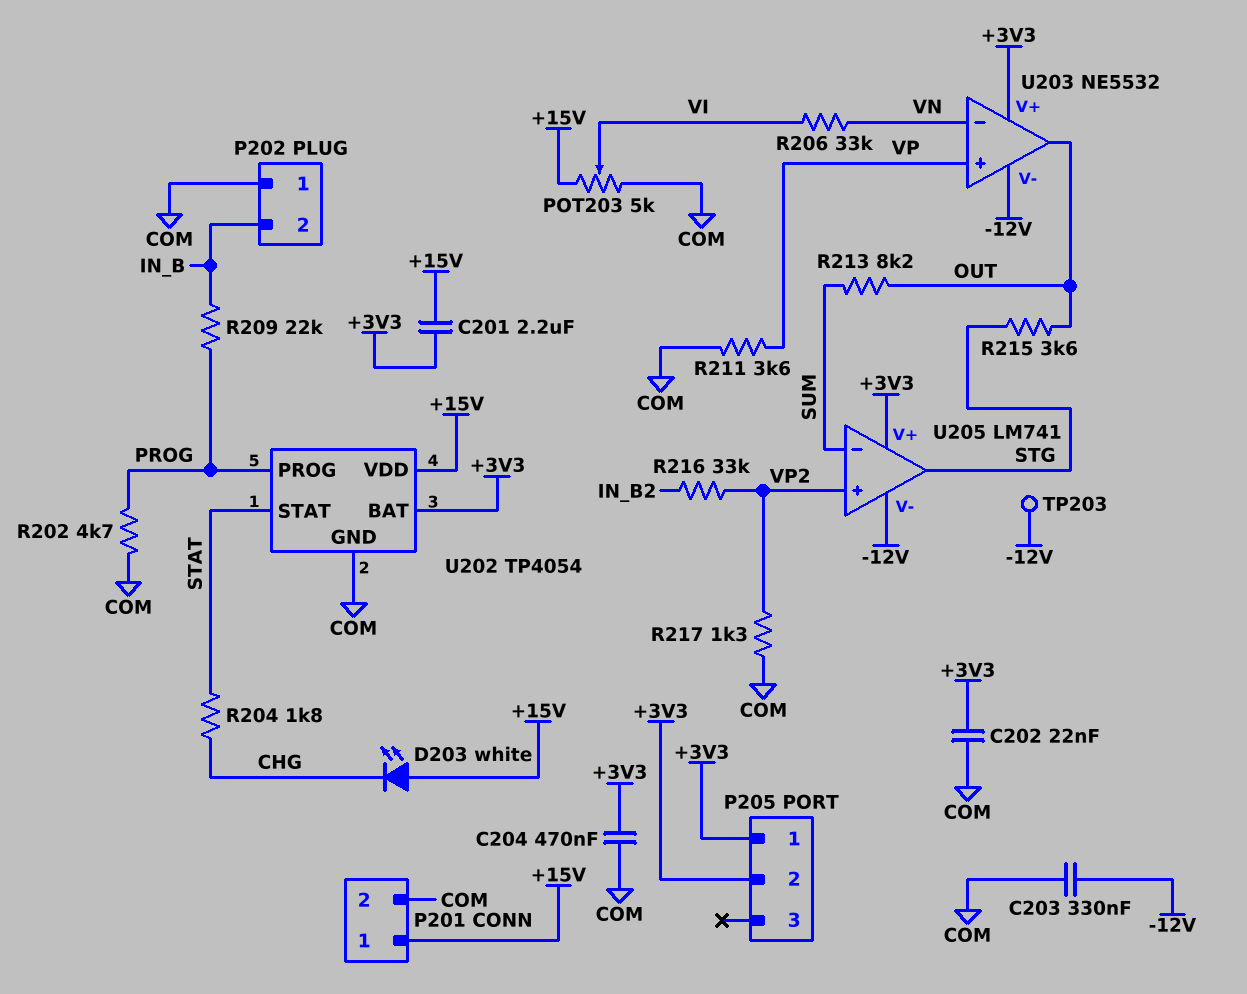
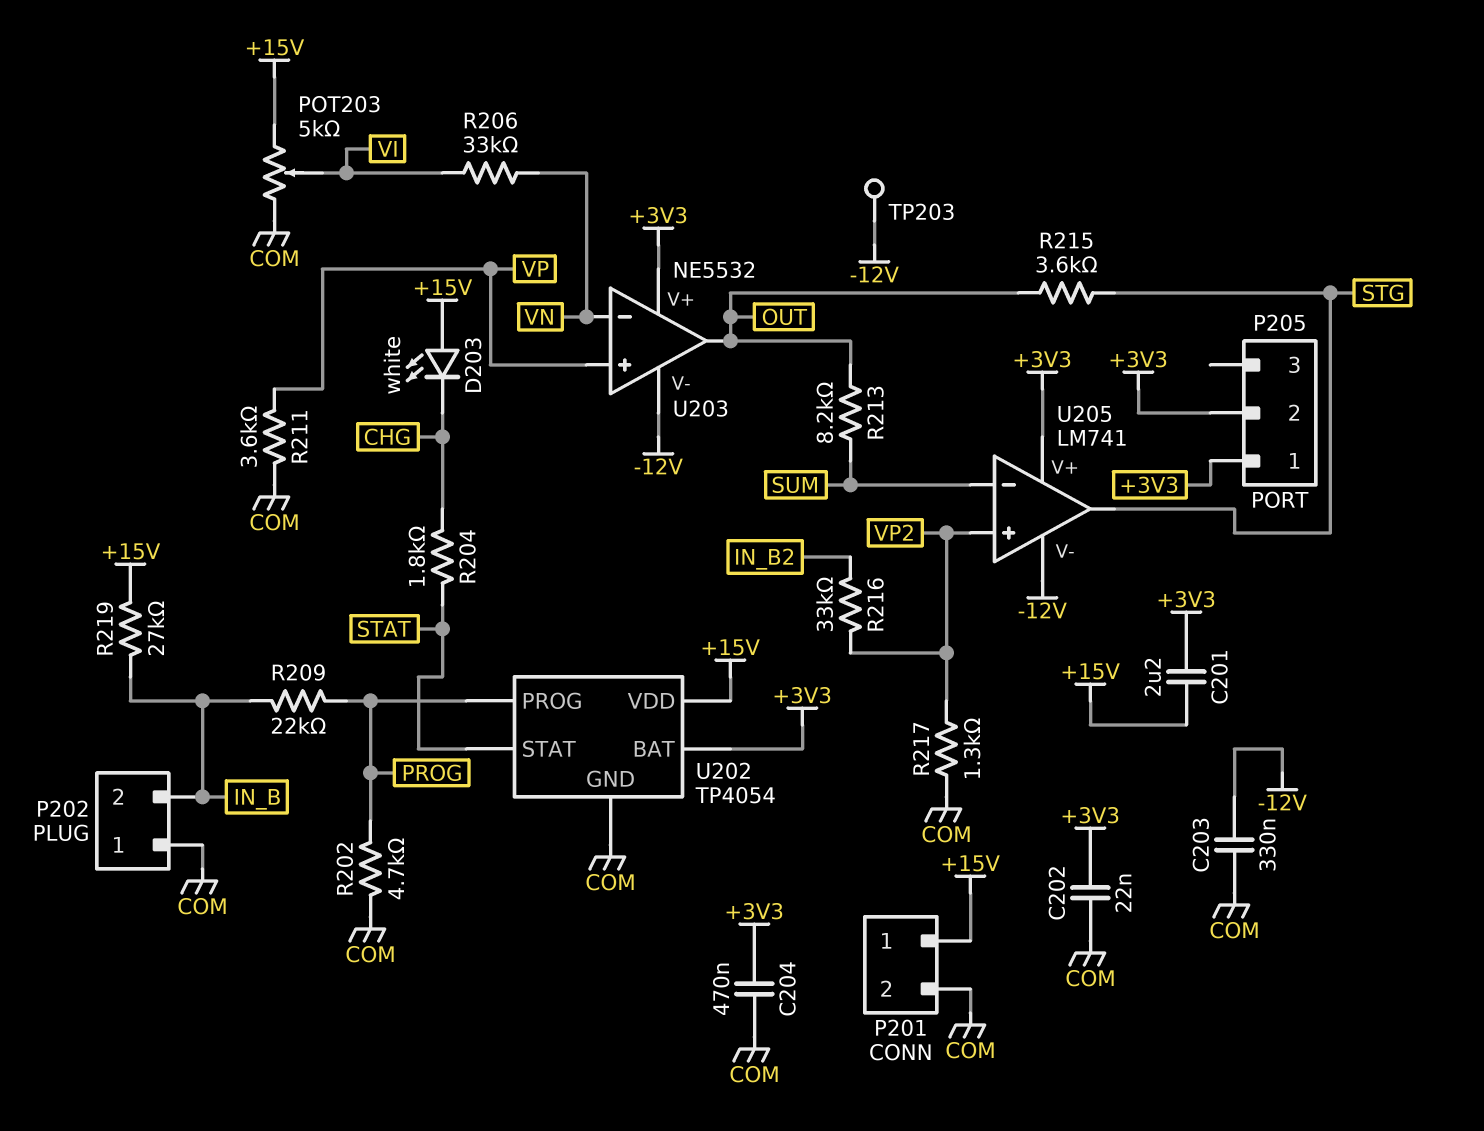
R219: none -> 27k (+15V, IN_B)

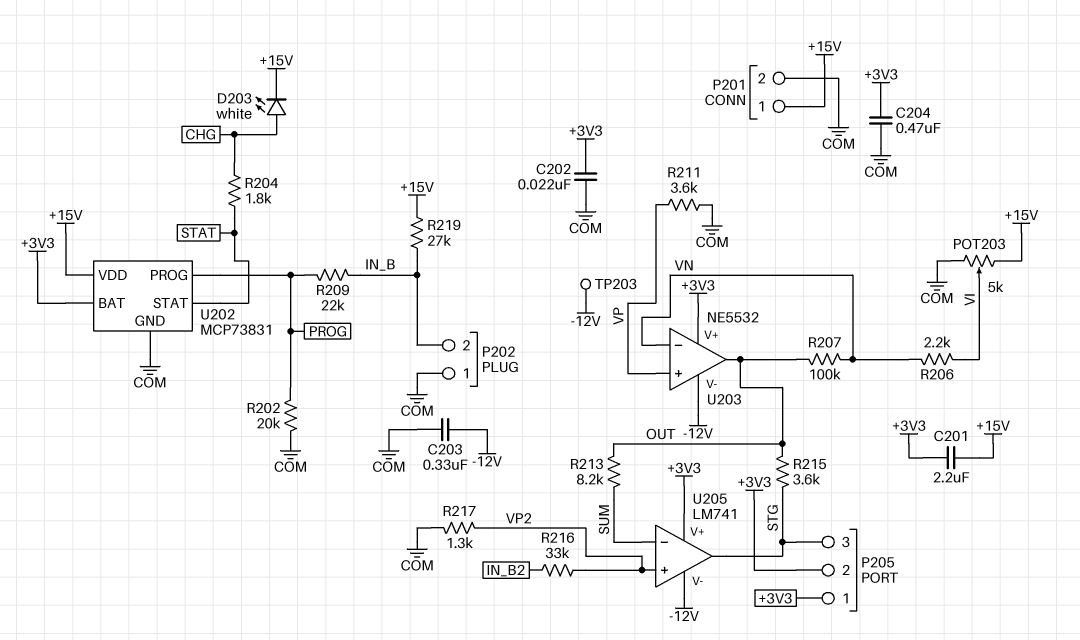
D203: LED white (A +15V, K CHG) -> LED white (A CHG, K +15V)
P205 pin 3: none -> STG
R202: 4.7k (COM, PROG) -> 20k (COM, PROG)
R206: 33k (VI, VN) -> 2.2k (VI, VN)
R207: none -> 100k (OUT, VN)
U202: TP4054 -> MCP73831

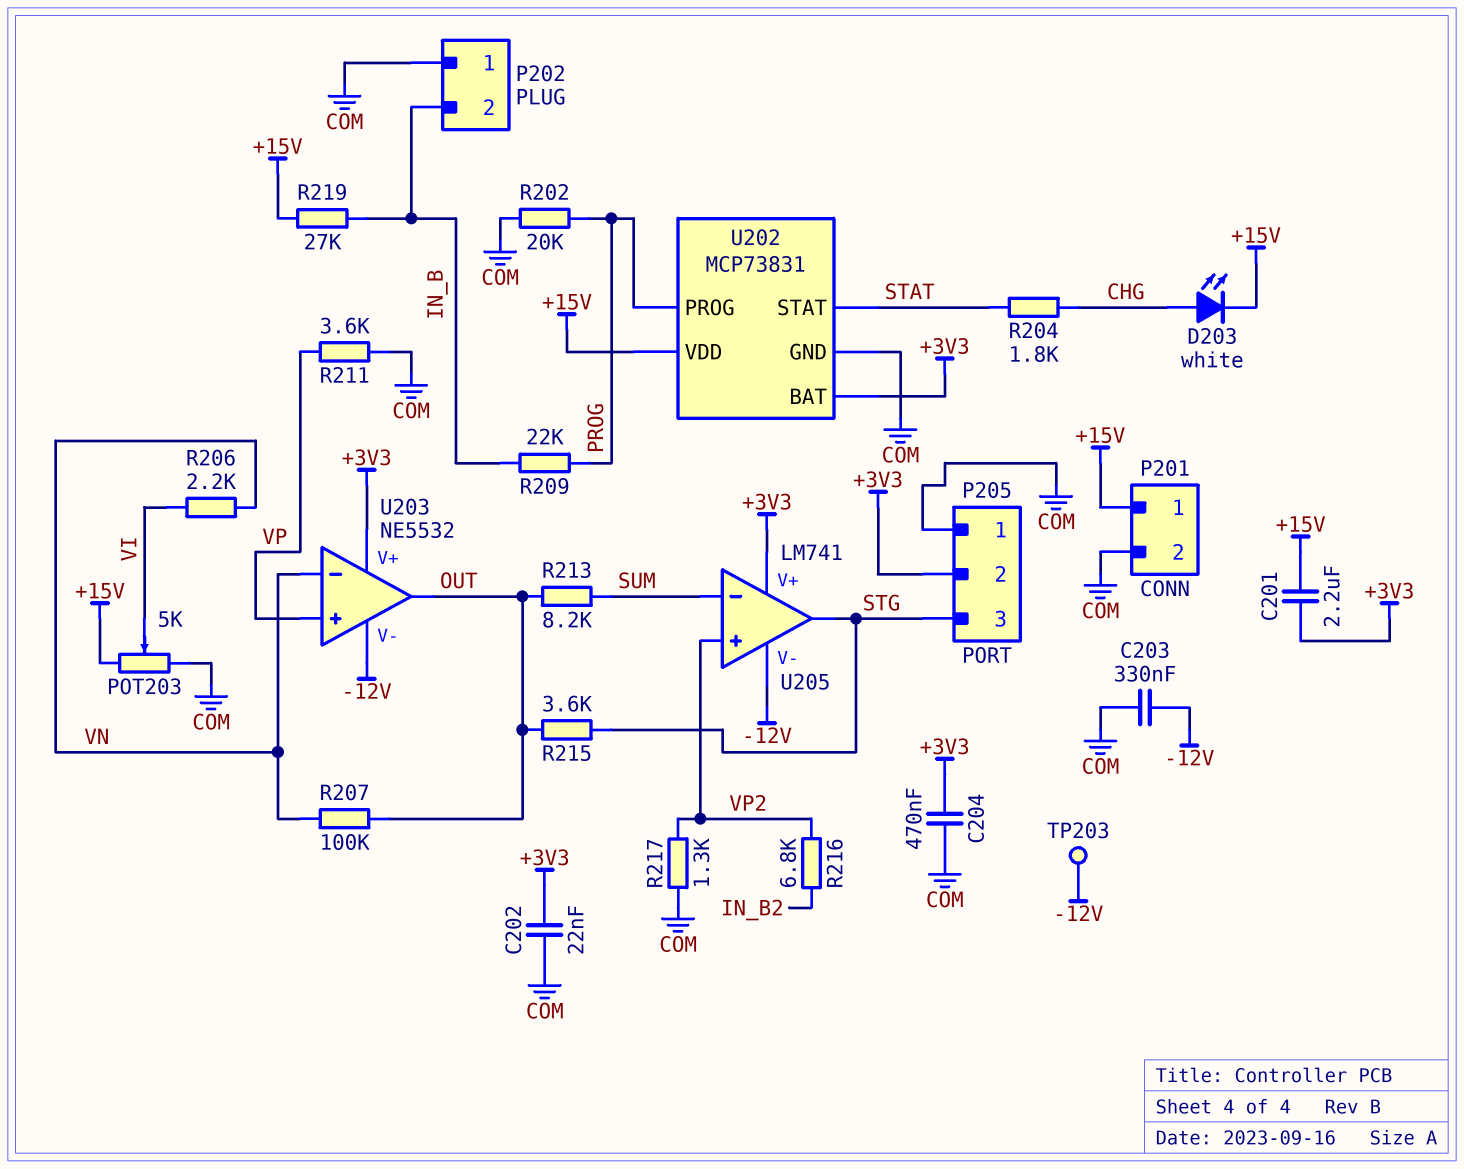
P205 pin 1: +3V3 -> COM
R216: 33k (IN_B2, VP2) -> 6.8k (IN_B2, VP2)

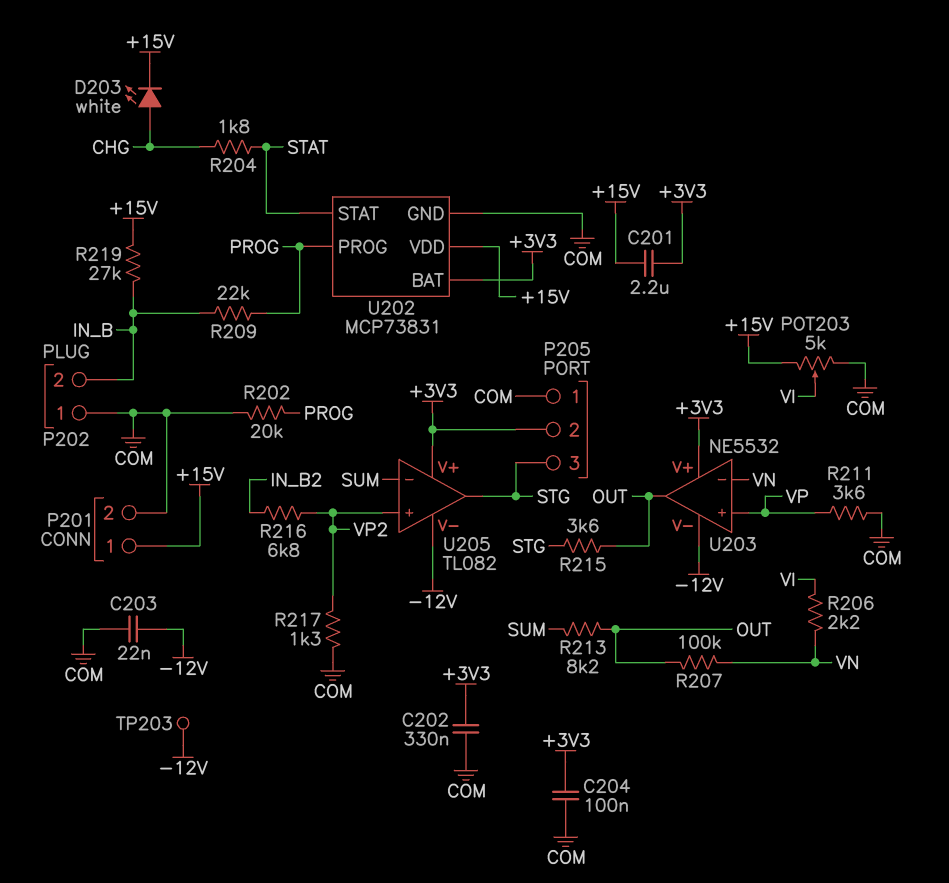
C202: 22nF (+3V3, COM) -> 330nF (+3V3, COM)
C203: 330nF (-12V, COM) -> 22nF (-12V, COM)
C204: 470nF (+3V3, COM) -> 100nF (+3V3, COM)
U205: LM741 -> TL082

